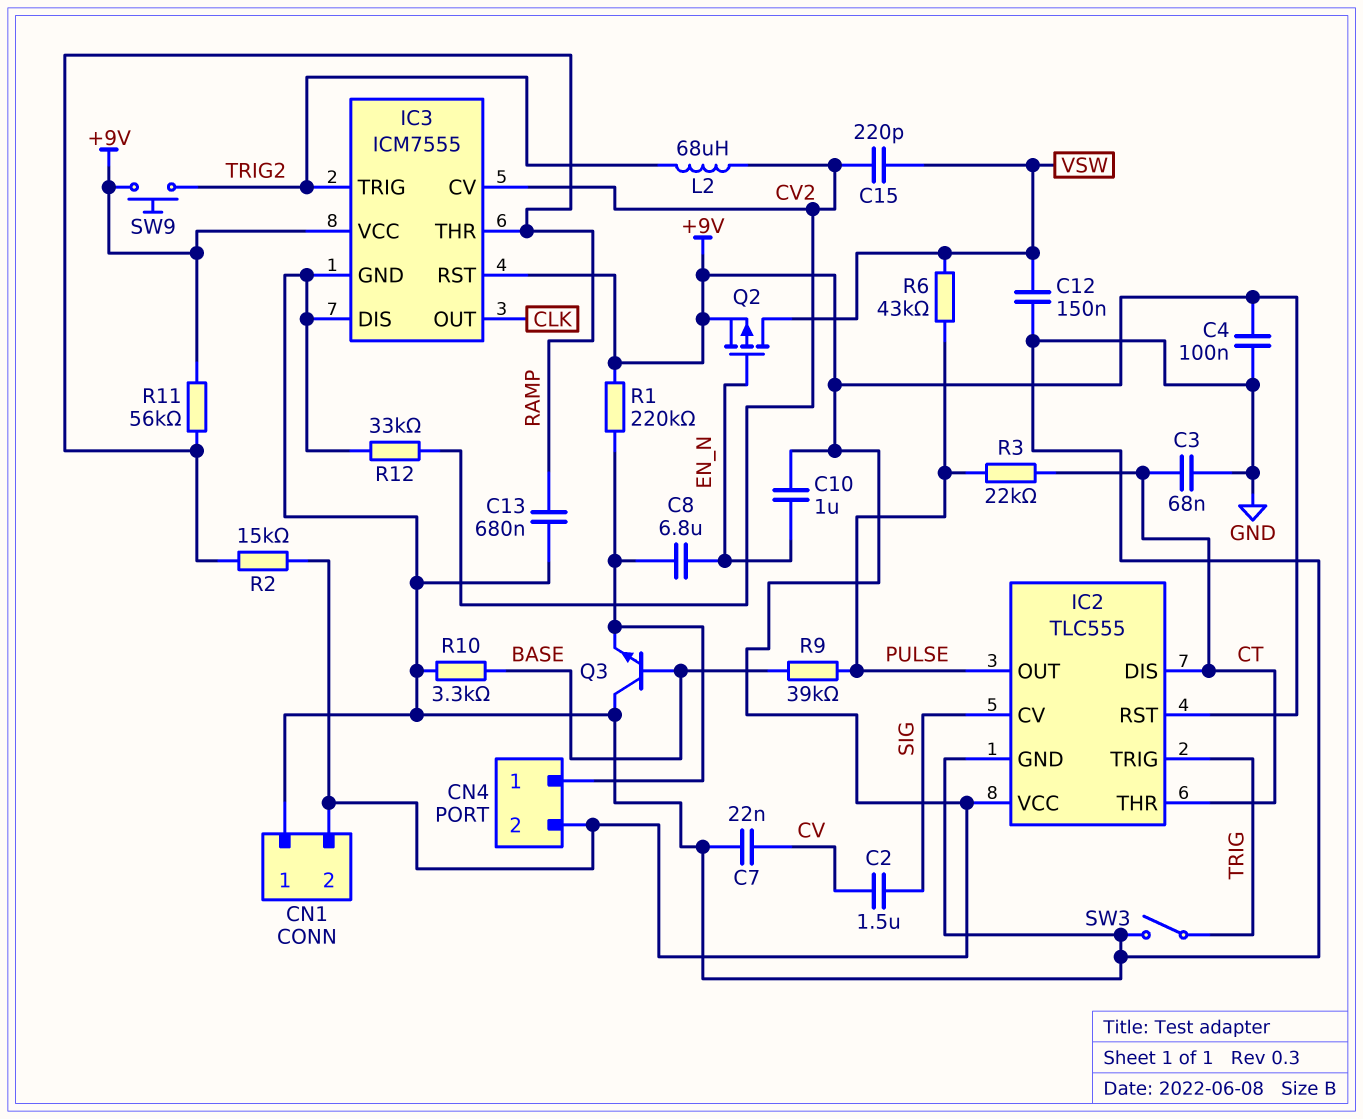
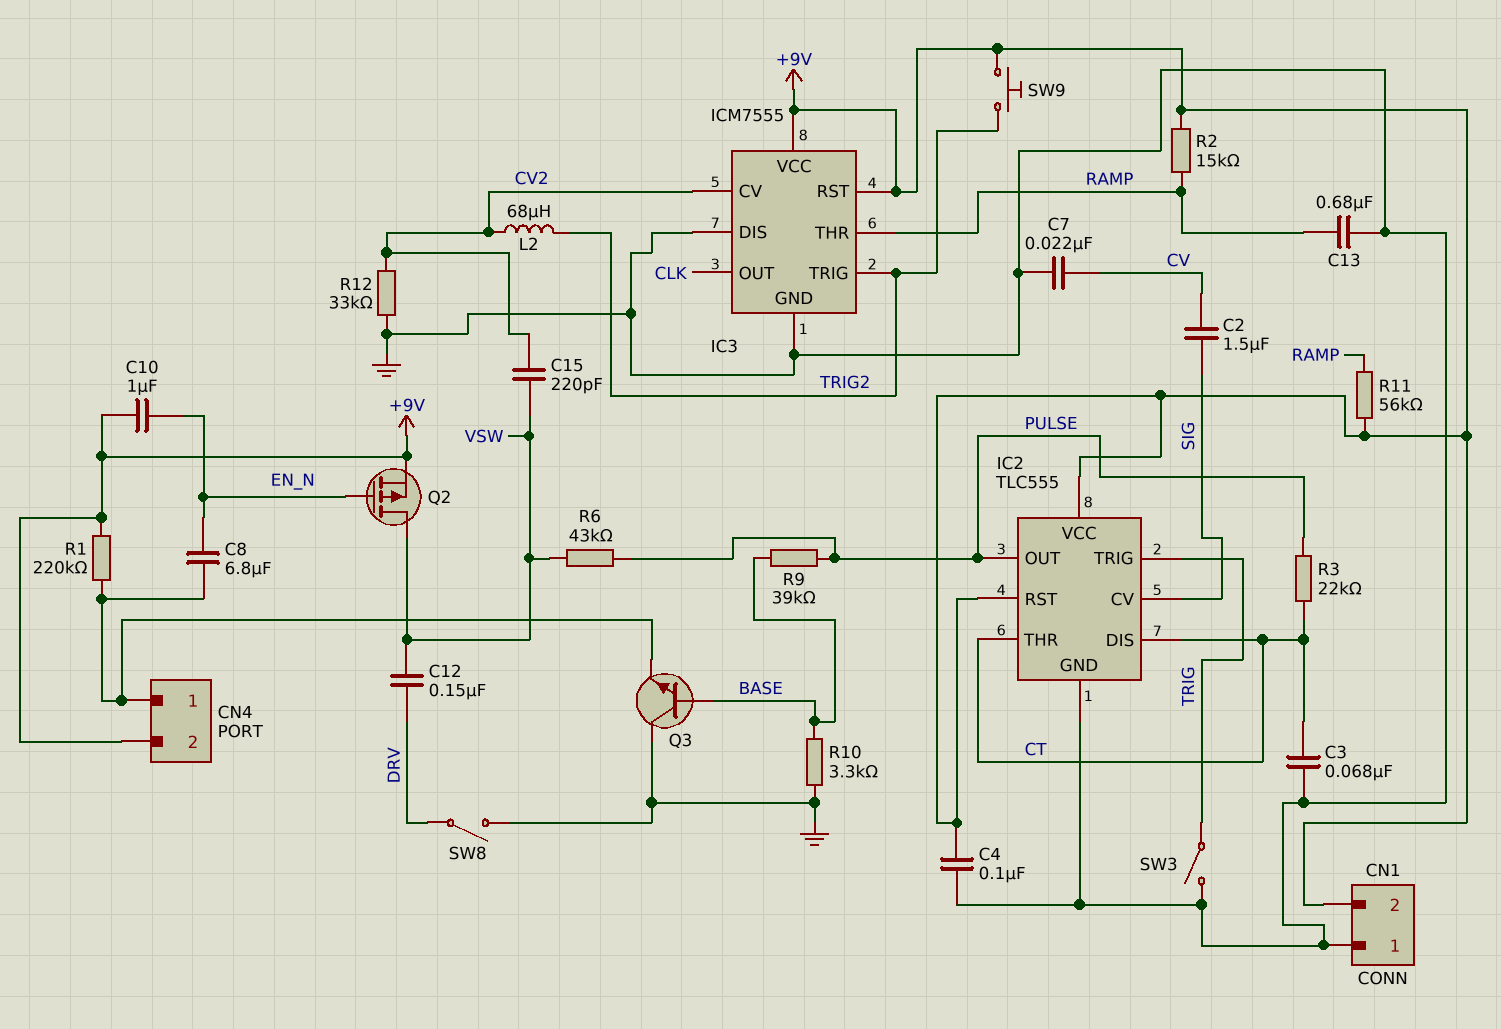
C12: 150nF (GND, VSW) -> 150nF (DRV, VSW)
SW8: none -> switch (DRV, GND)

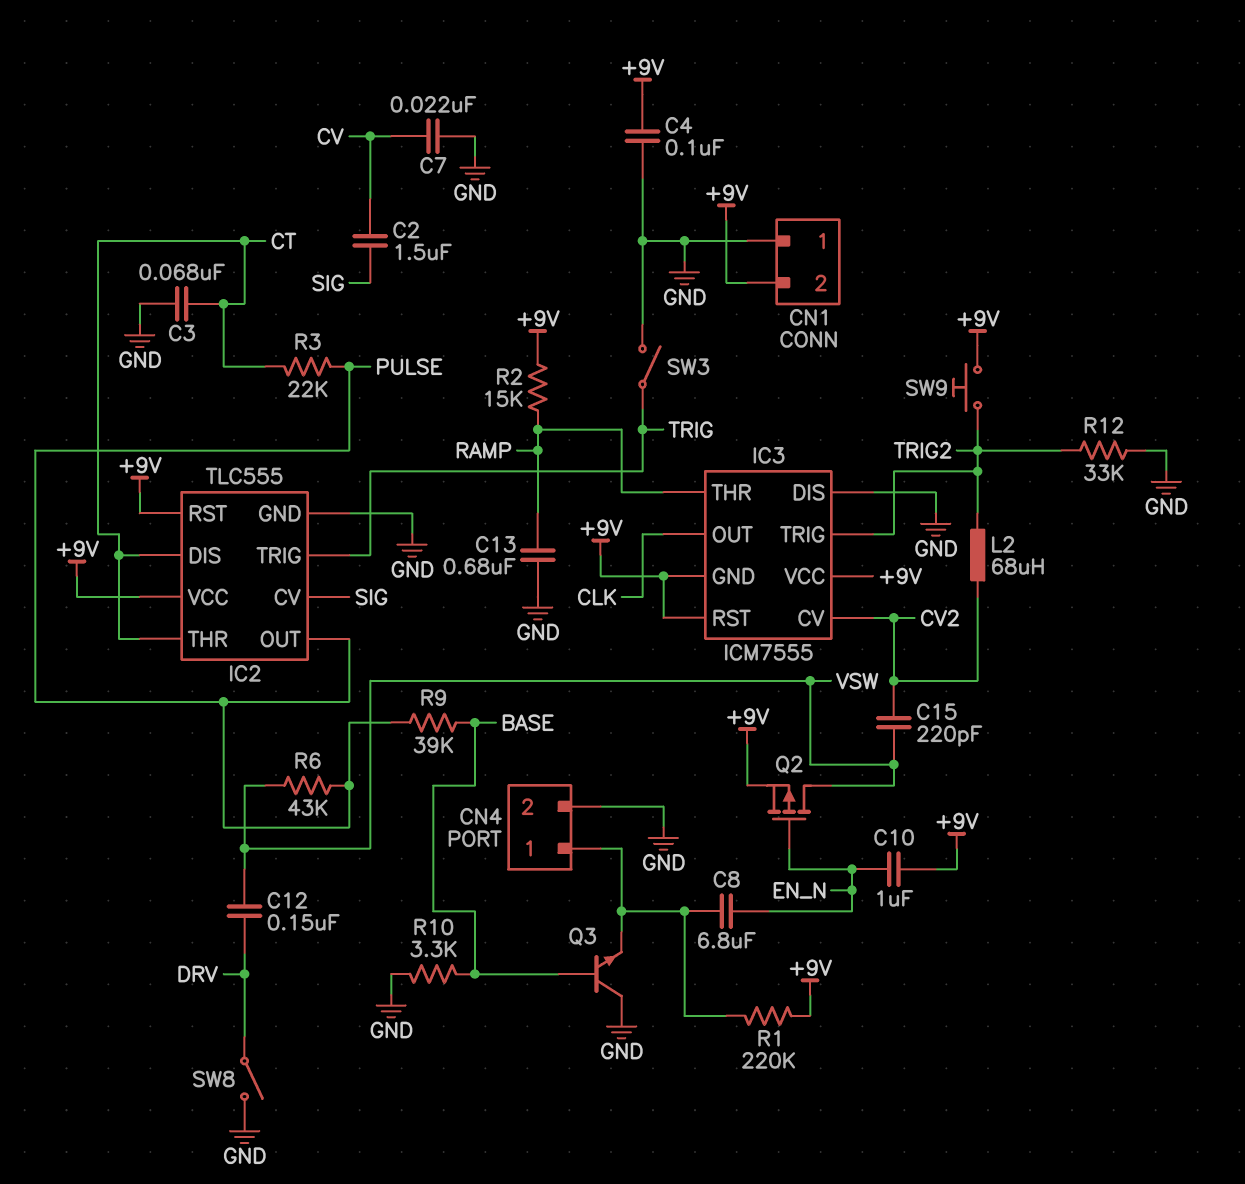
CN4 pin 2: +9V -> GND
IC3 pin GND: GND -> +9V
R11: 56k (+9V, RAMP) -> none
R12: 33k (CV2, GND) -> 33k (GND, TRIG2)

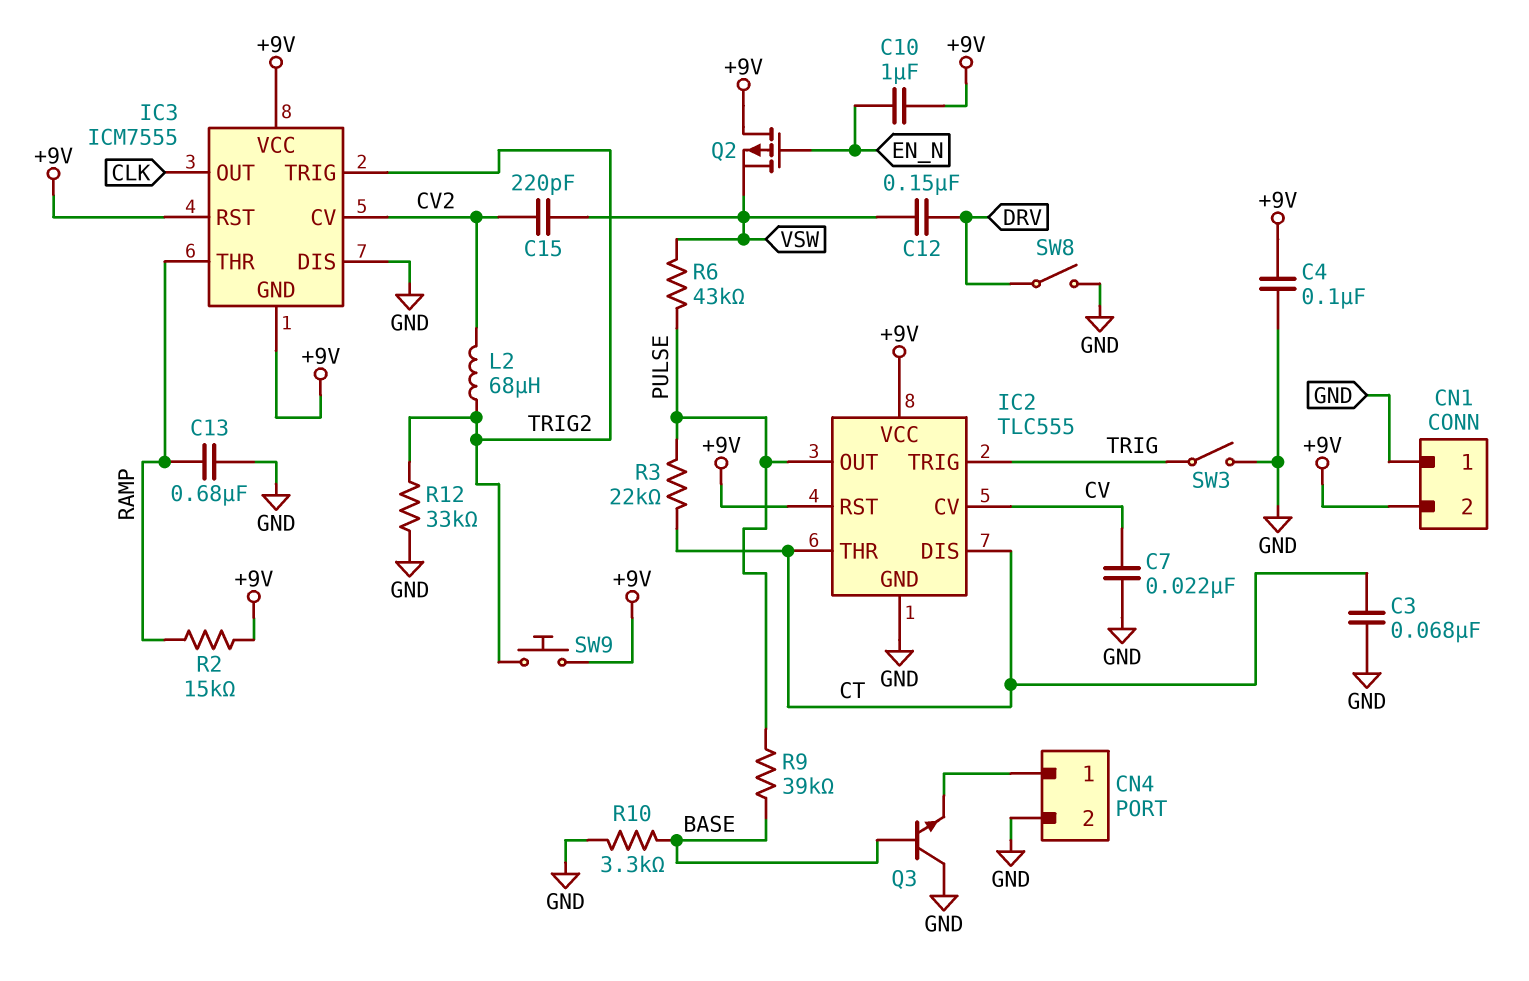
C2: 1.5uF (CV, SIG) -> none
C8: 6.8uF (CN4/1, EN_N) -> none
IC2 pin CV: SIG -> CV
Q2: PMOS (G EN_N, D VSW, S +9V) -> PMOS (G EN_N, D +9V, S VSW)
R1: 220k (+9V, CN4/1) -> none

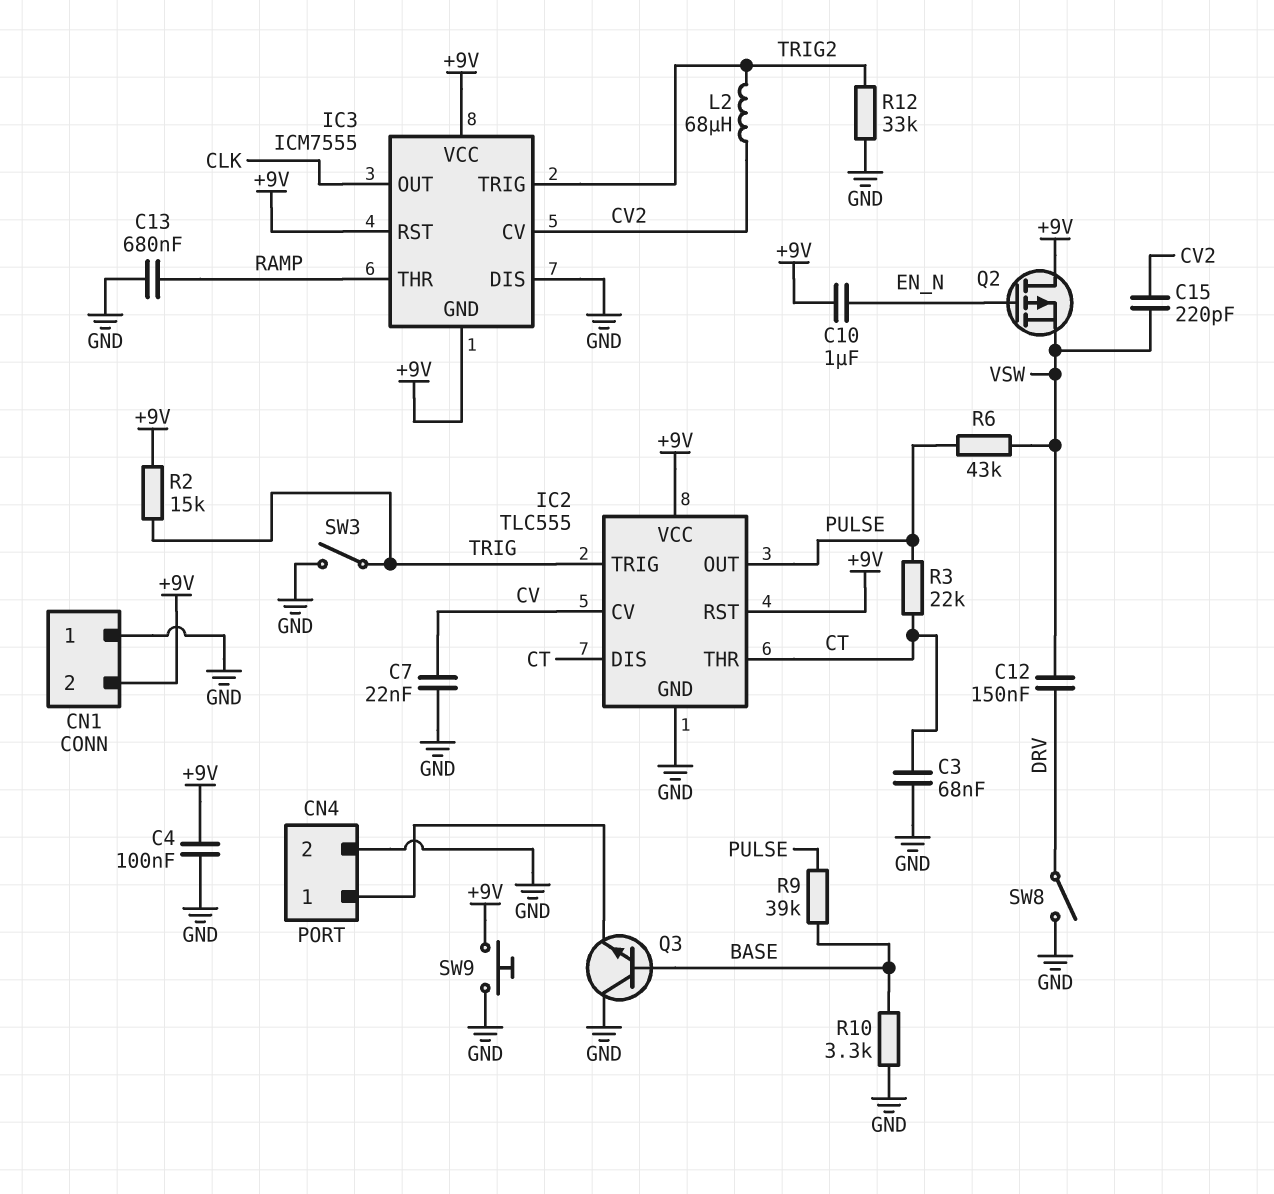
R2: 15k (+9V, RAMP) -> 15k (+9V, TRIG)
SW9: button (+9V, TRIG2) -> button (+9V, GND)

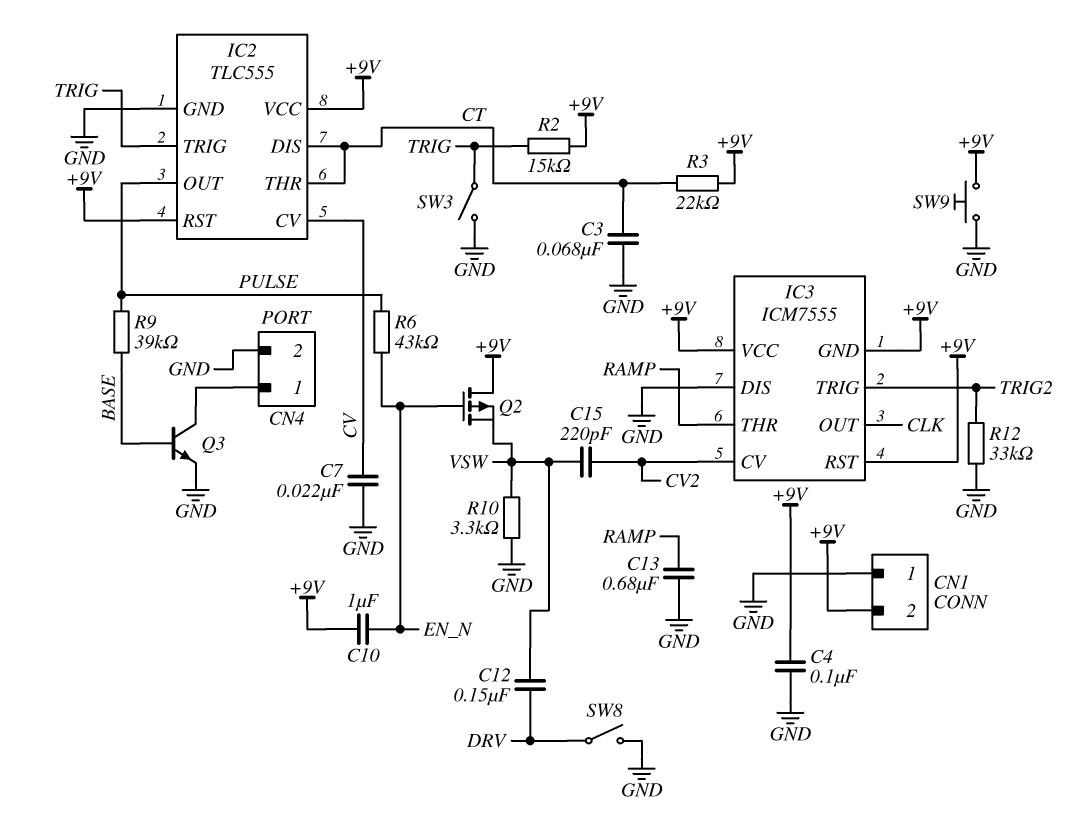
L2: 68uH (CV2, TRIG2) -> none
Q3: NPN (B BASE, C GND, E CN4/1) -> NPN (B BASE, C CN4/1, E GND)
R3: 22k (CT, PULSE) -> 22k (+9V, CT)
R6: 43k (PULSE, VSW) -> 43k (EN_N, PULSE)
R10: 3.3k (BASE, GND) -> 3.3k (GND, VSW)

